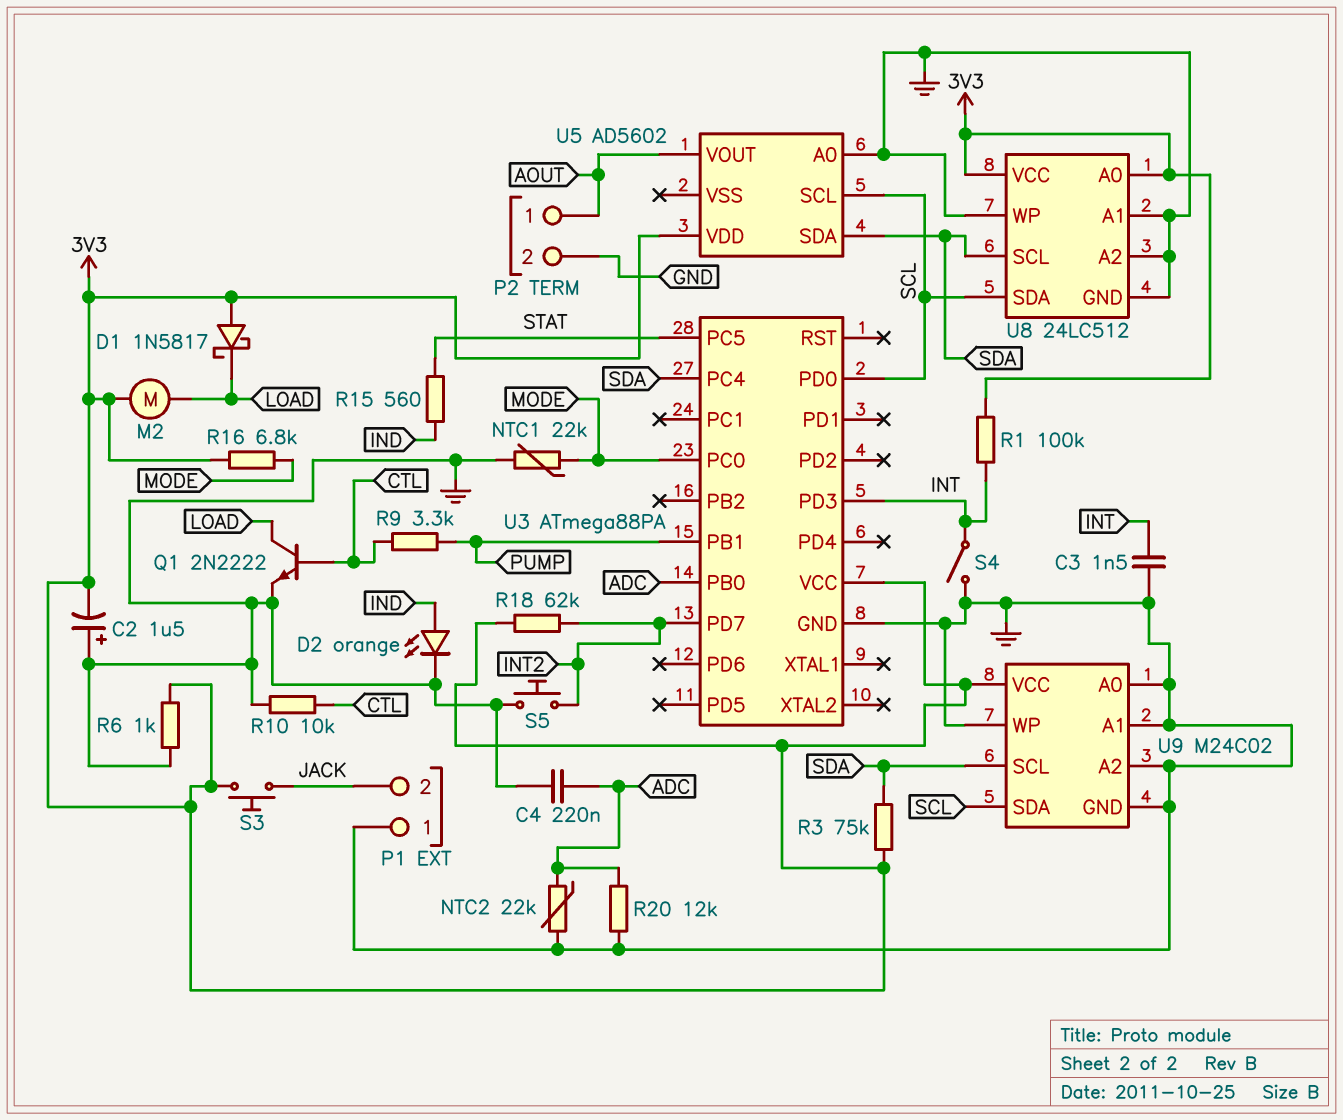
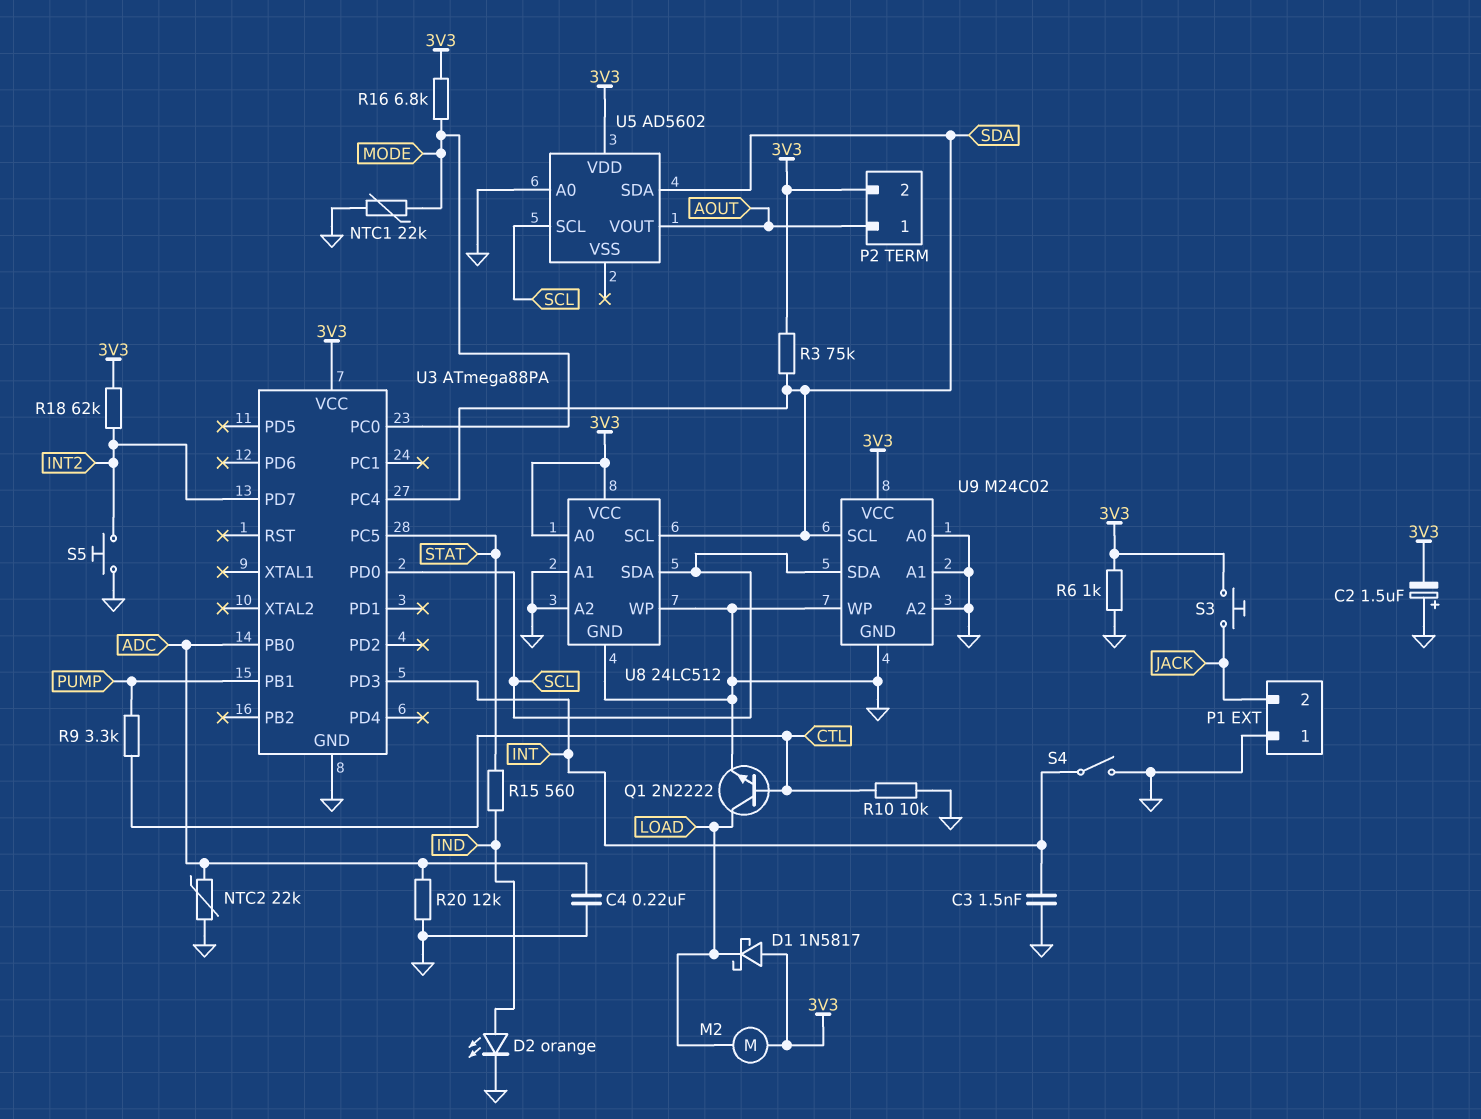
P2 pin 2: GND -> 3V3
R1: 100k (3V3, INT) -> none

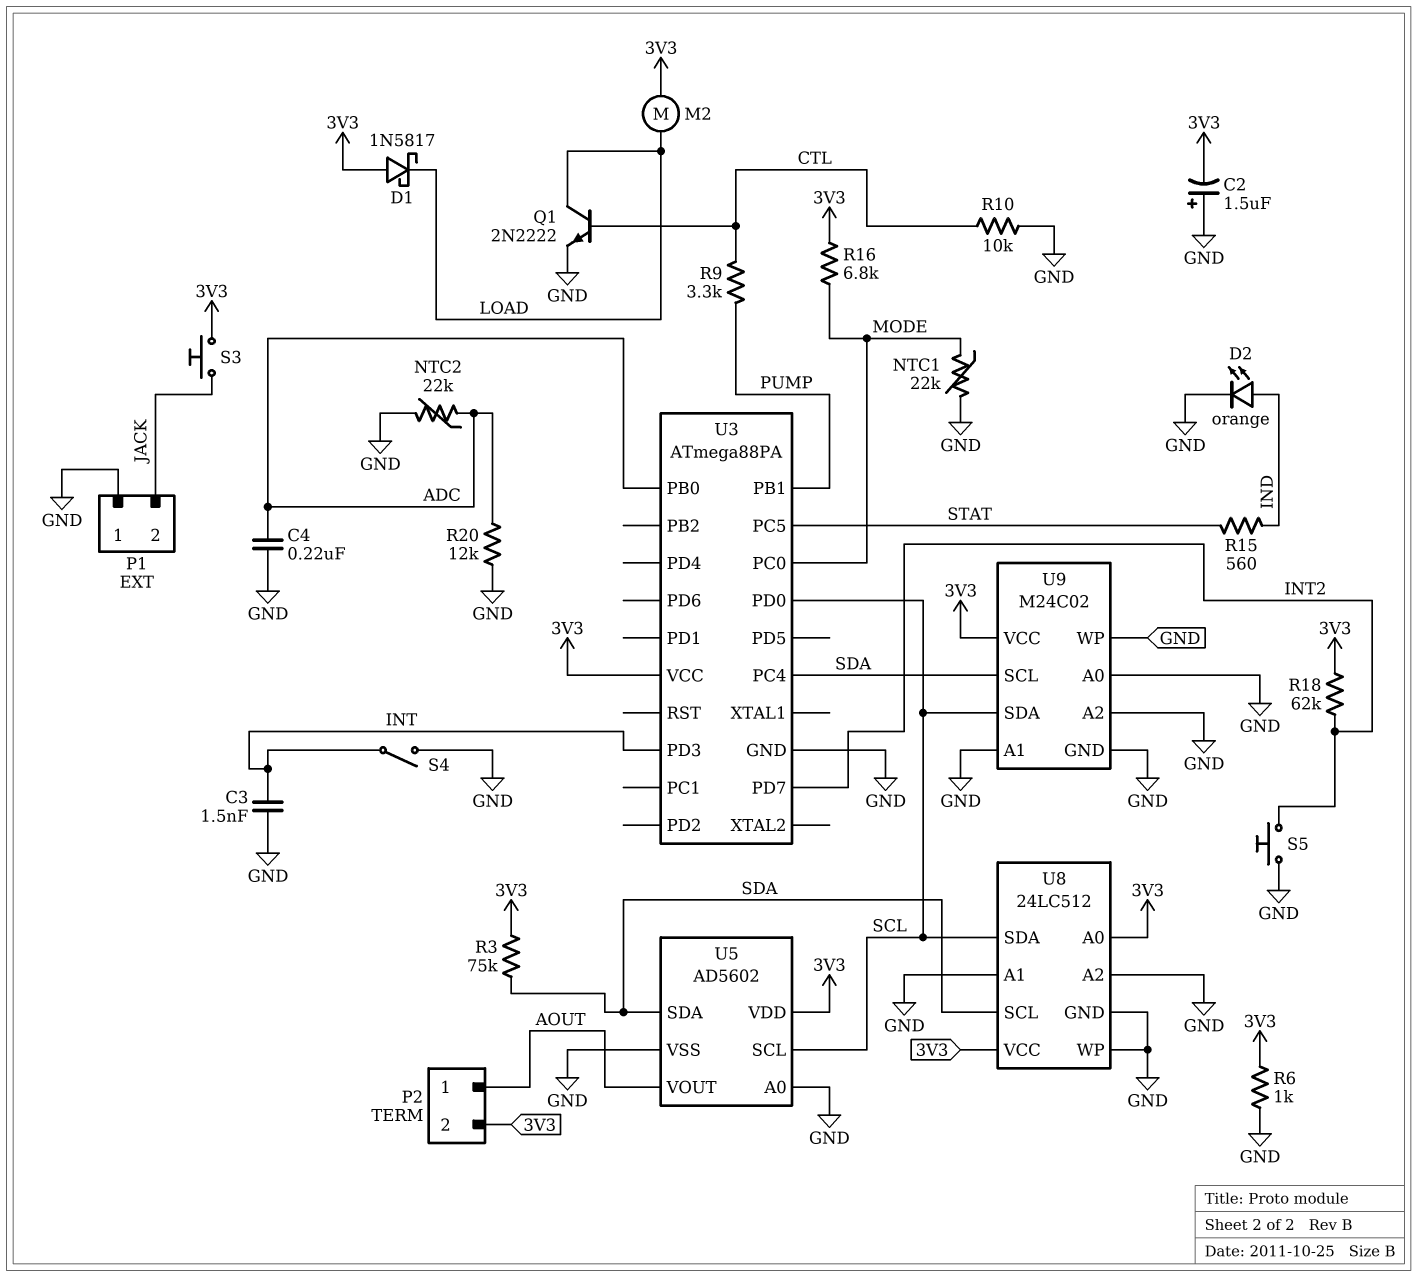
U5 pin VSS: none -> GND

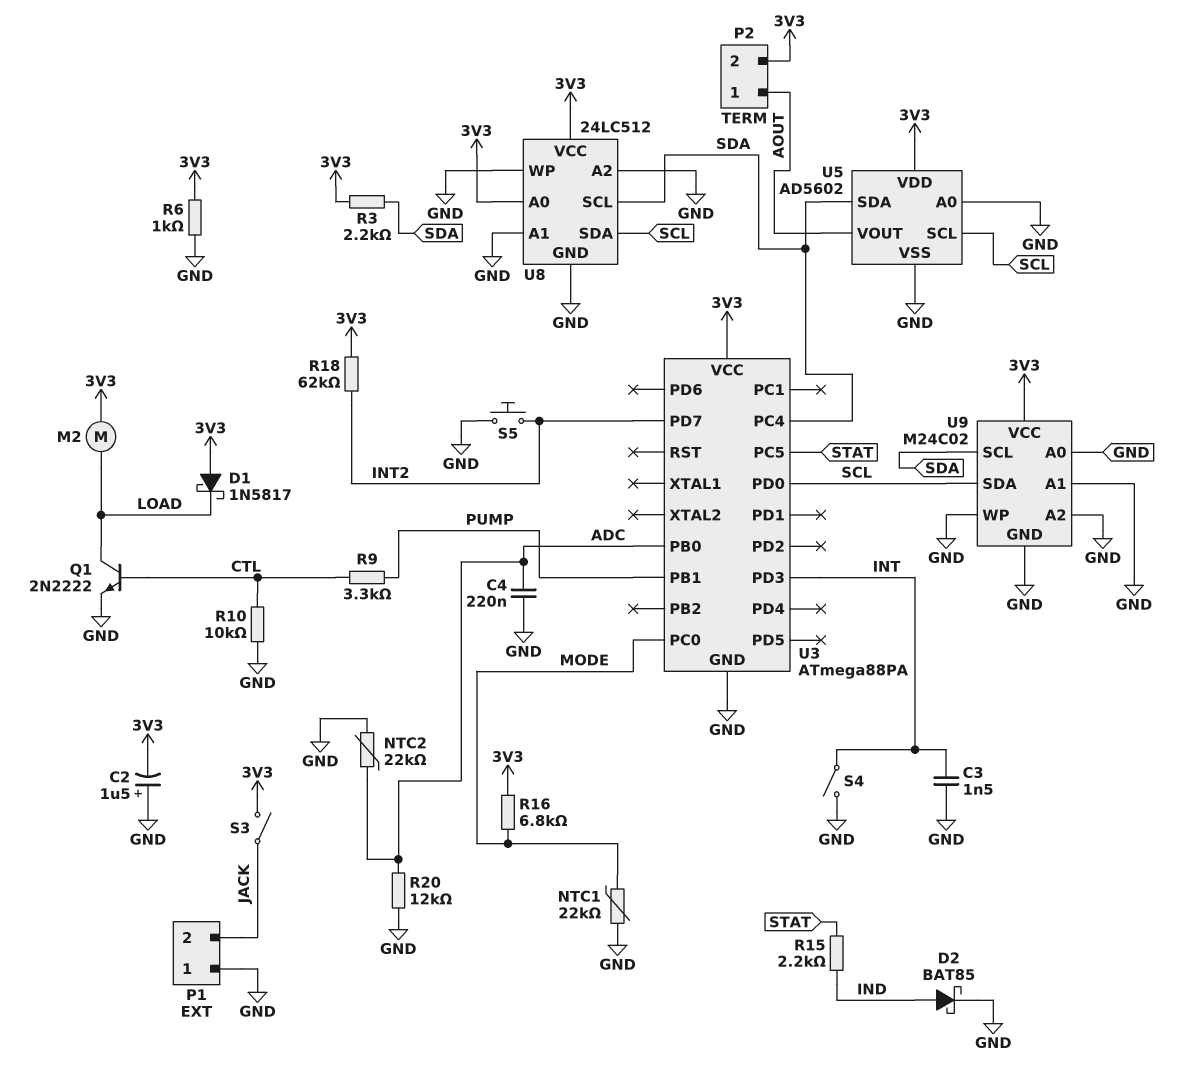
D2: LED orange (A IND, K GND) -> schottky BAT85 (A IND, K GND)
R3: 75k (3V3, SDA) -> 2.2k (3V3, SDA)
R15: 560 (IND, STAT) -> 2.2k (IND, STAT)
S3: button (3V3, JACK) -> switch (3V3, JACK)

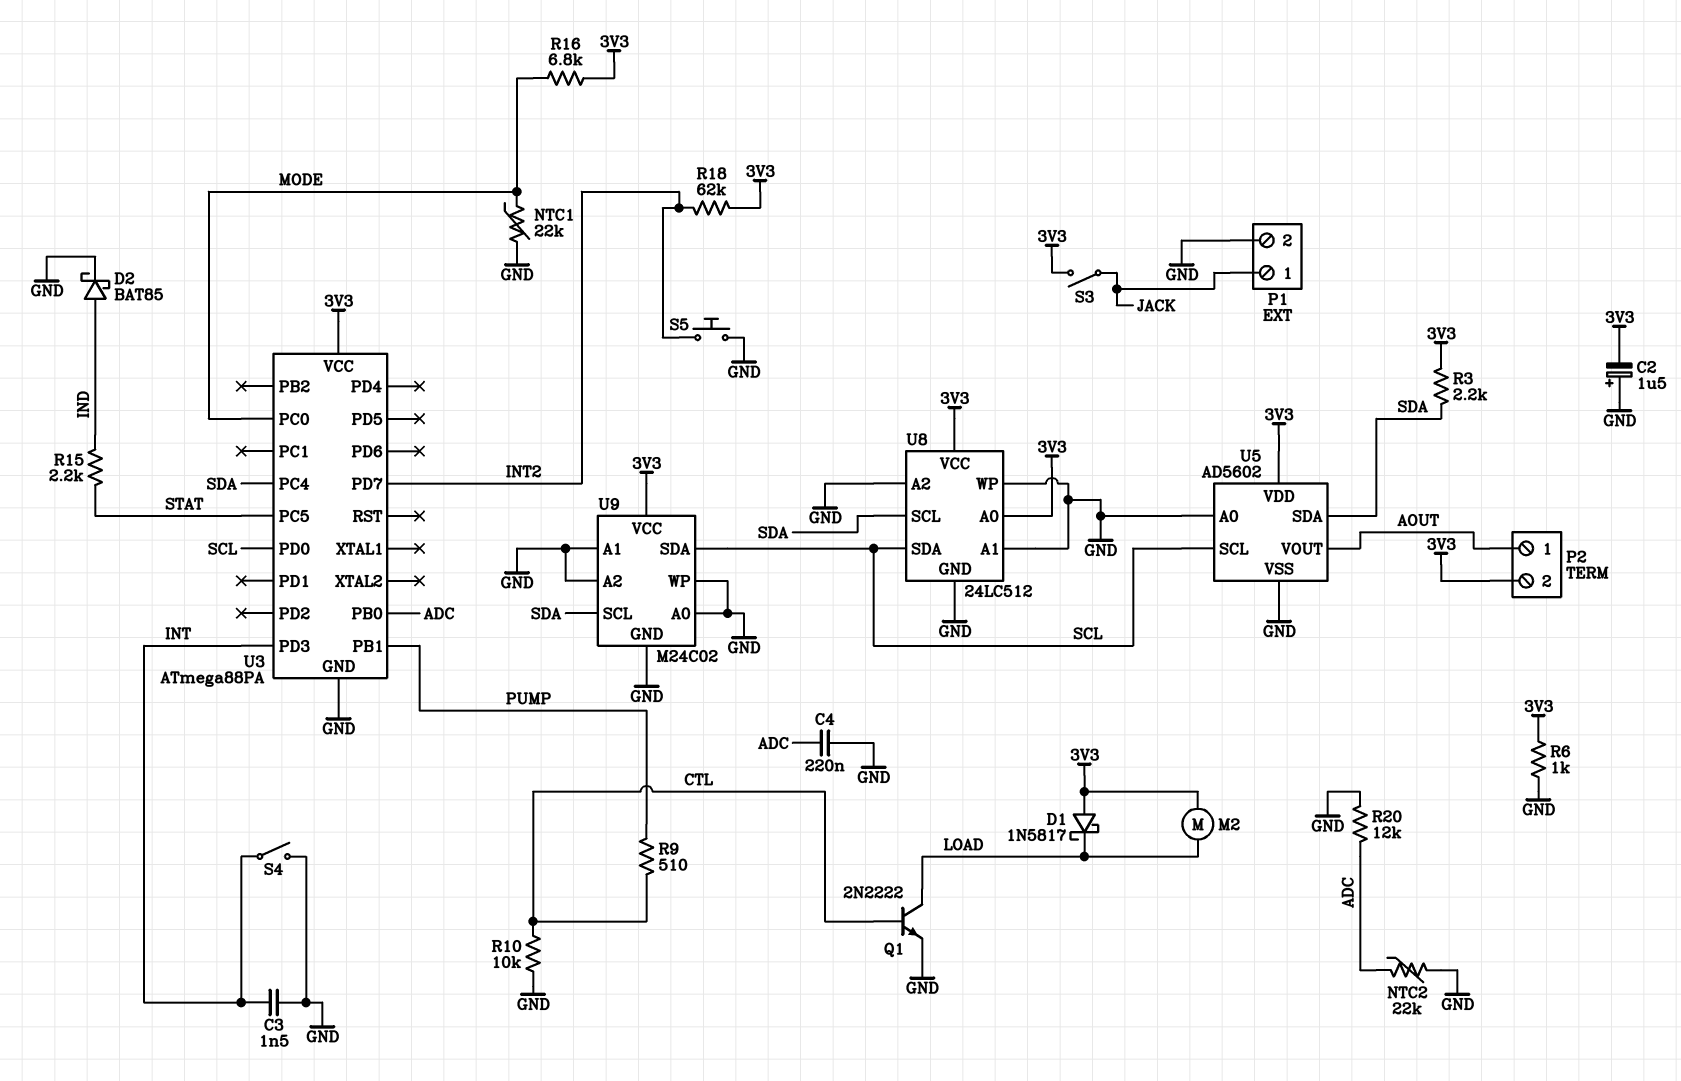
P1 pin 1: GND -> JACK
P1 pin 2: JACK -> GND
R9: 3.3k (CTL, PUMP) -> 510 (CTL, PUMP)

